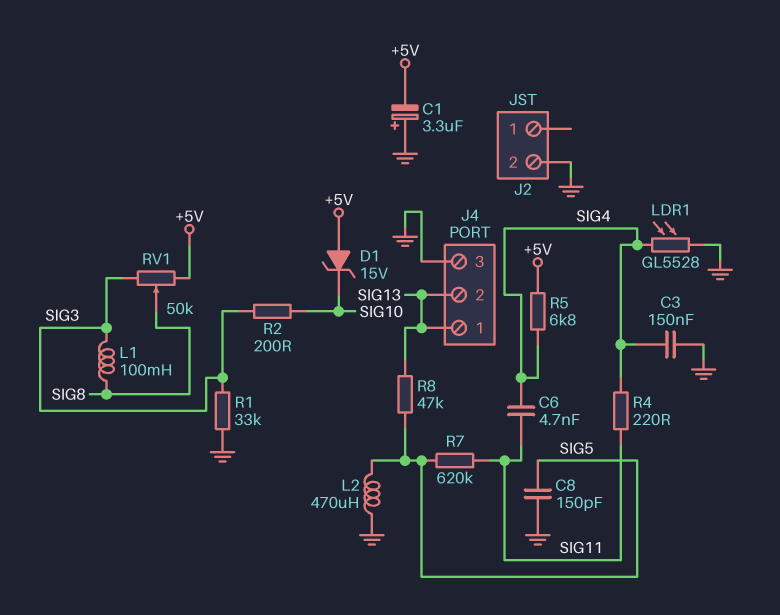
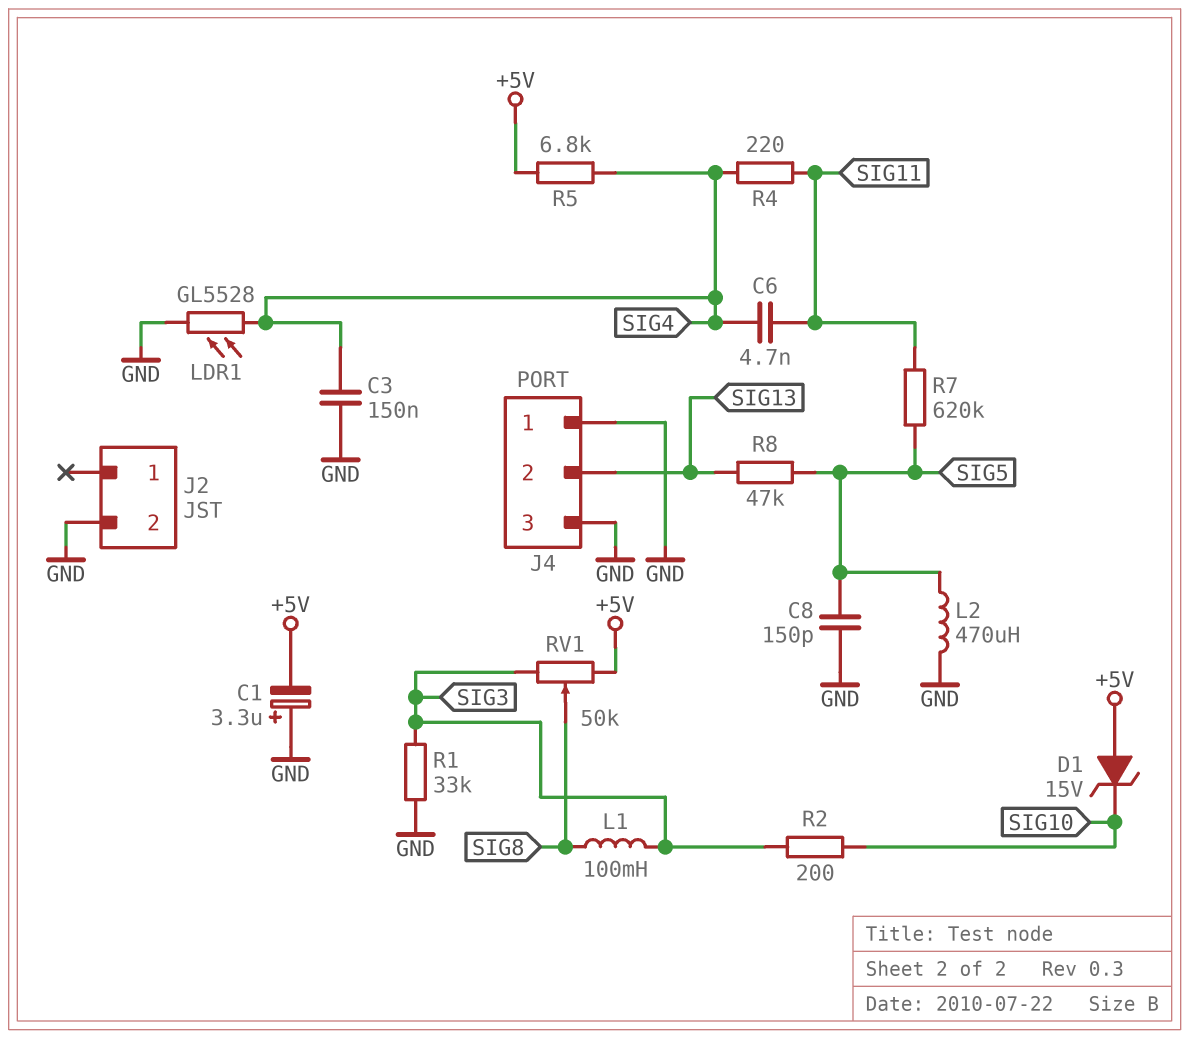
J4 pin 1: SIG13 -> GND

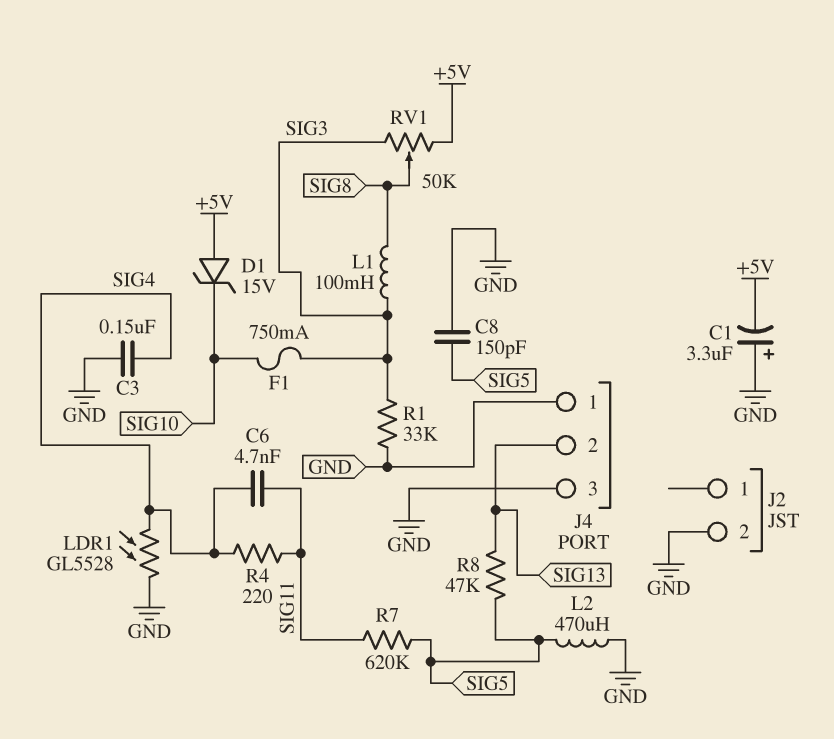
F1: none -> 750mA (SIG3, SIG10)
R2: 200 (SIG3, SIG10) -> none
R5: 6.8k (+5V, SIG4) -> none

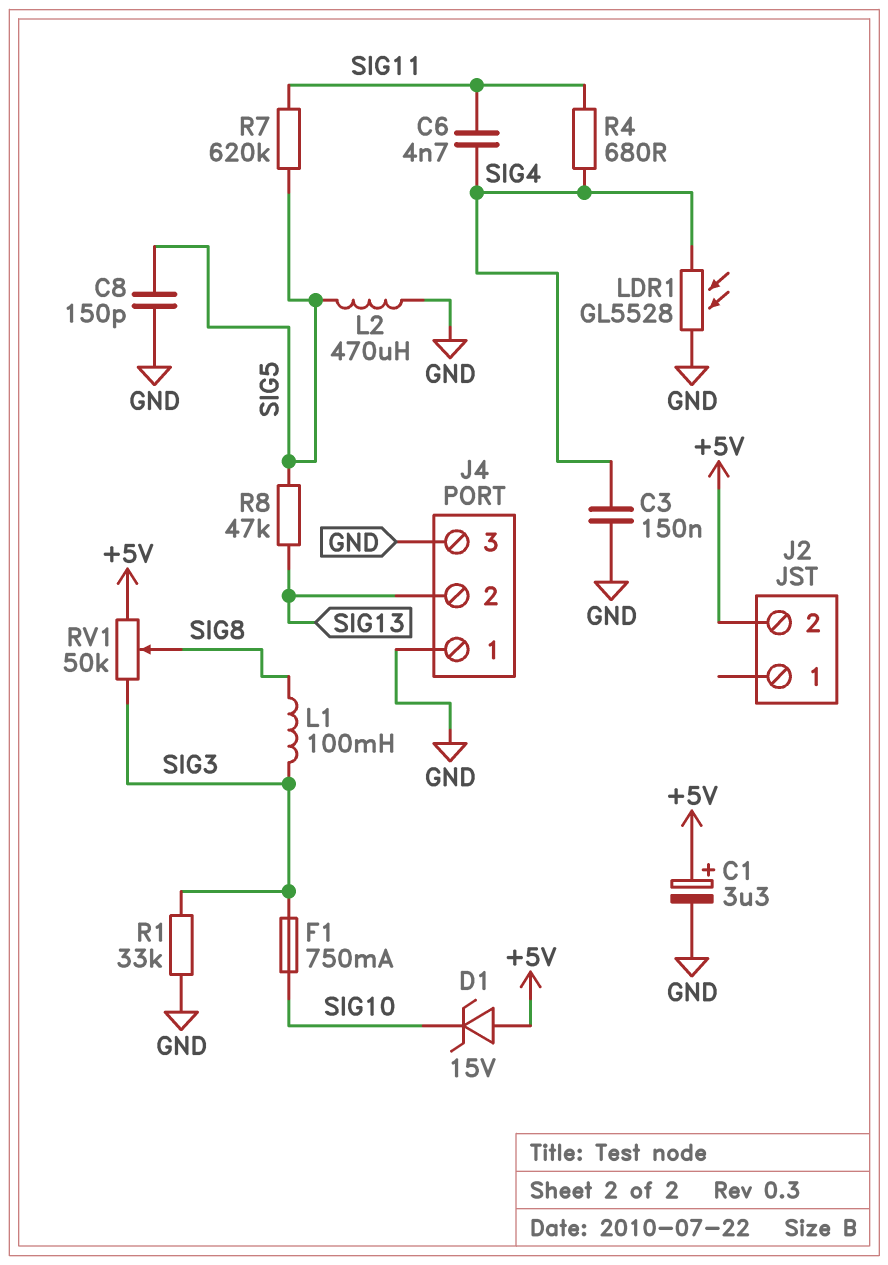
C1: 3.3uF (plus GND, minus +5V) -> 3.3uF (plus +5V, minus GND)
J2 pin 2: GND -> +5V
R4: 220 (SIG4, SIG11) -> 680 (SIG4, SIG11)

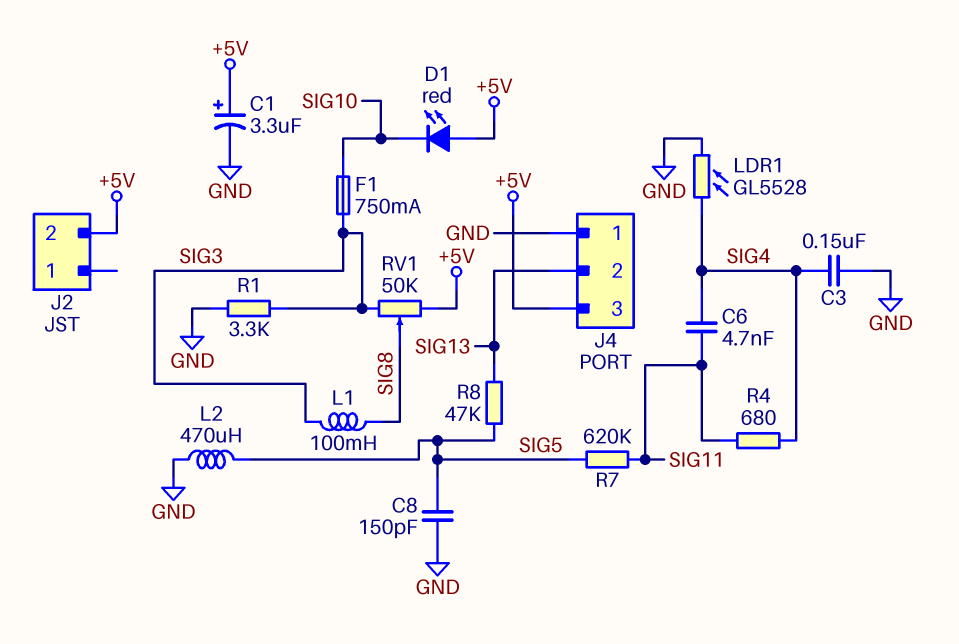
D1: zener 15V (A +5V, K SIG10) -> LED red (A +5V, K SIG10)
J4 pin 3: GND -> +5V
R1: 33k (GND, SIG3) -> 3.3k (GND, SIG3)

